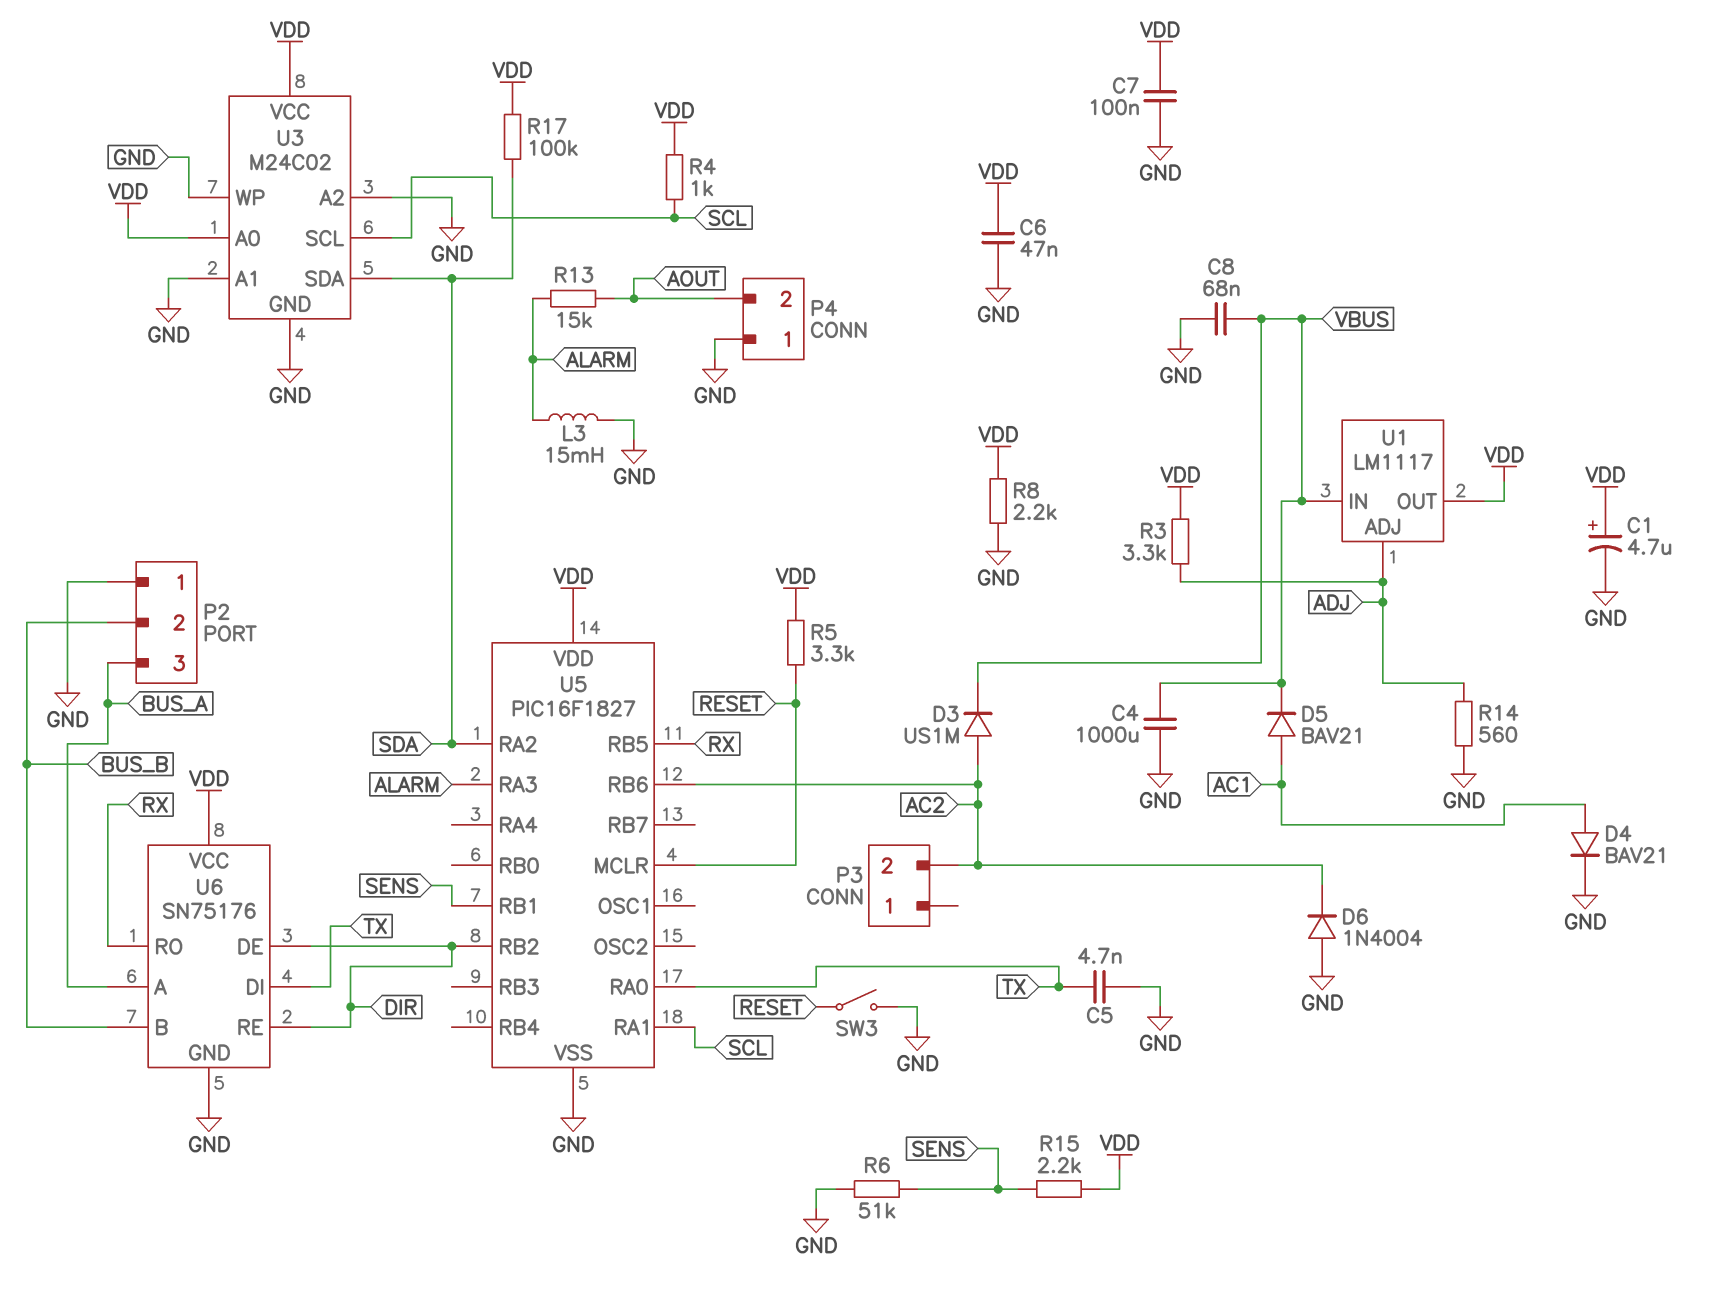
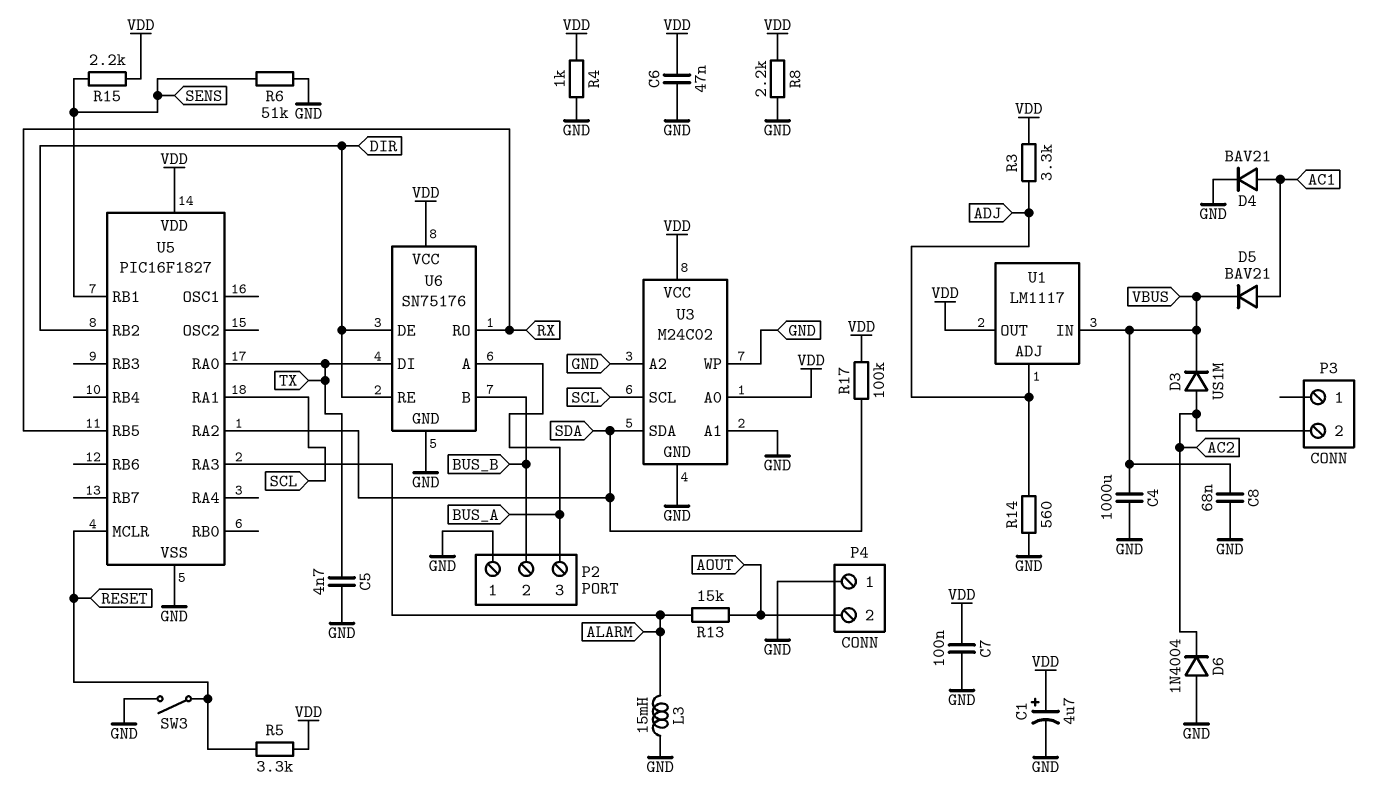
R4: 1k (SCL, VDD) -> 1k (GND, VDD)
U5 pin RB6: AC2 -> none

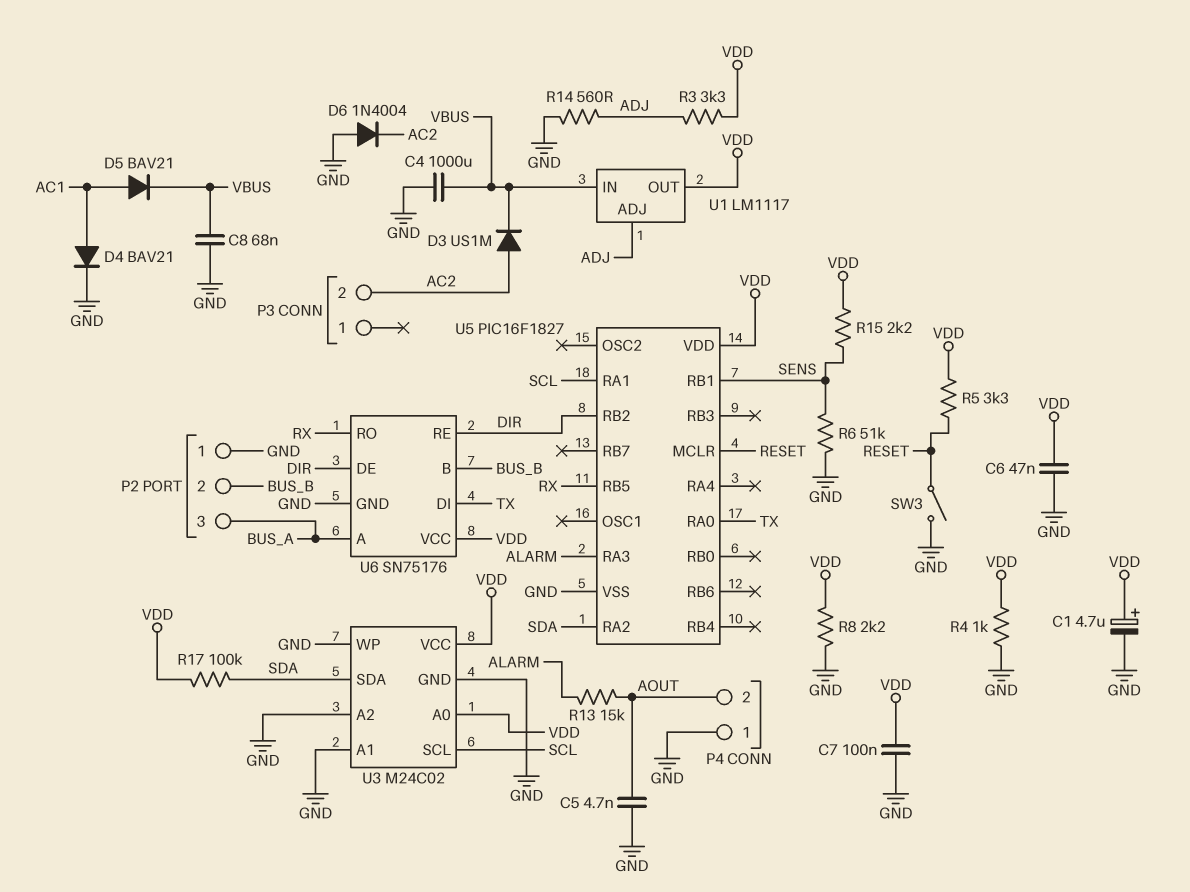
C5: 4.7nF (GND, TX) -> 4.7nF (AOUT, GND)
L3: 15mH (ALARM, GND) -> none

